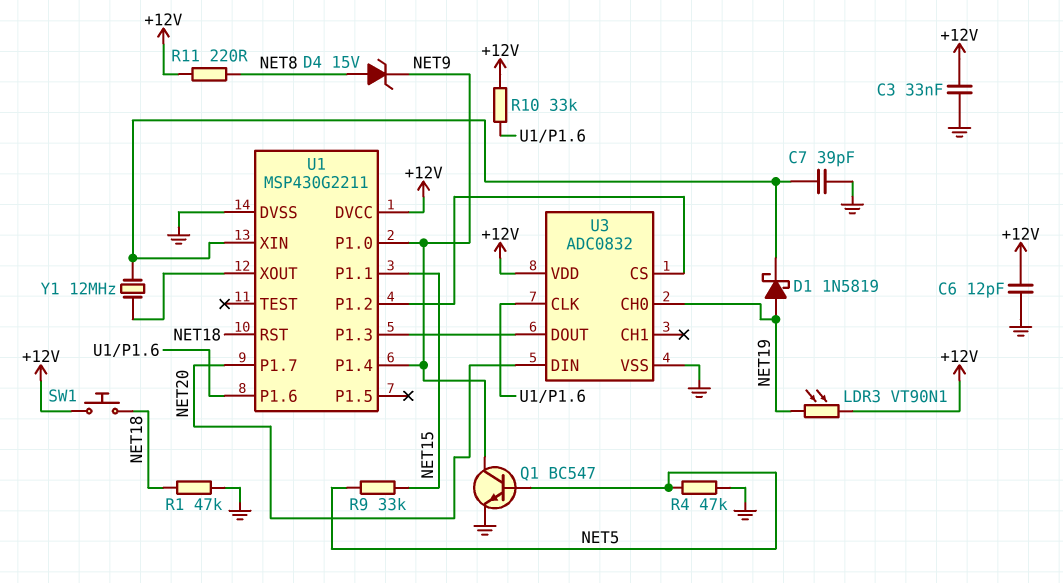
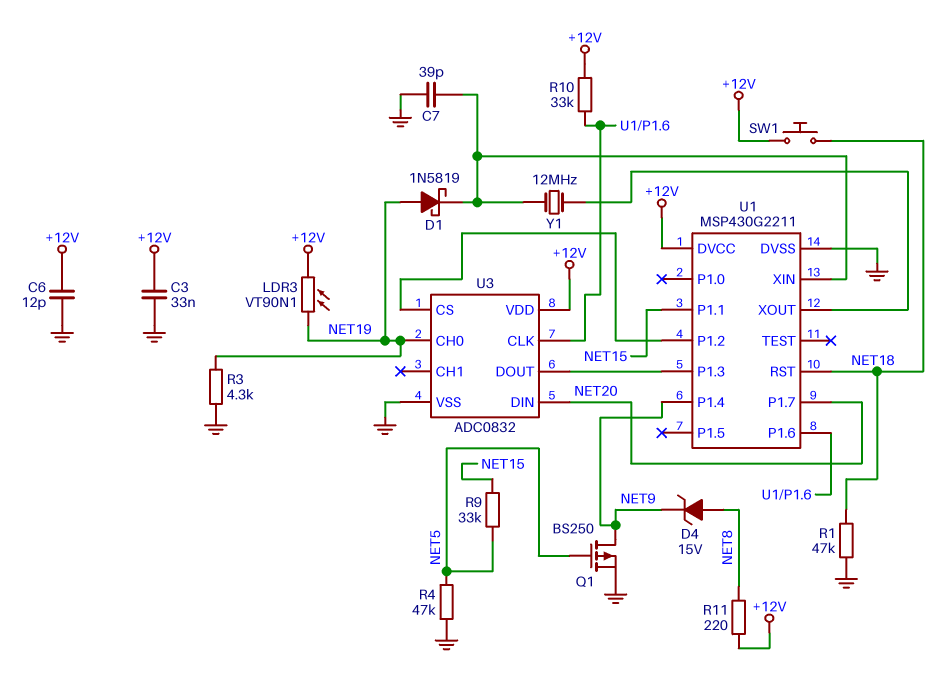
Q1: NPN BC547 (B NET5, C NET9, E GND) -> PMOS BS250 (G NET5, D NET9, S GND)
R3: none -> 4.3k (GND, NET19)
U1 pin P1.0: NET9 -> none

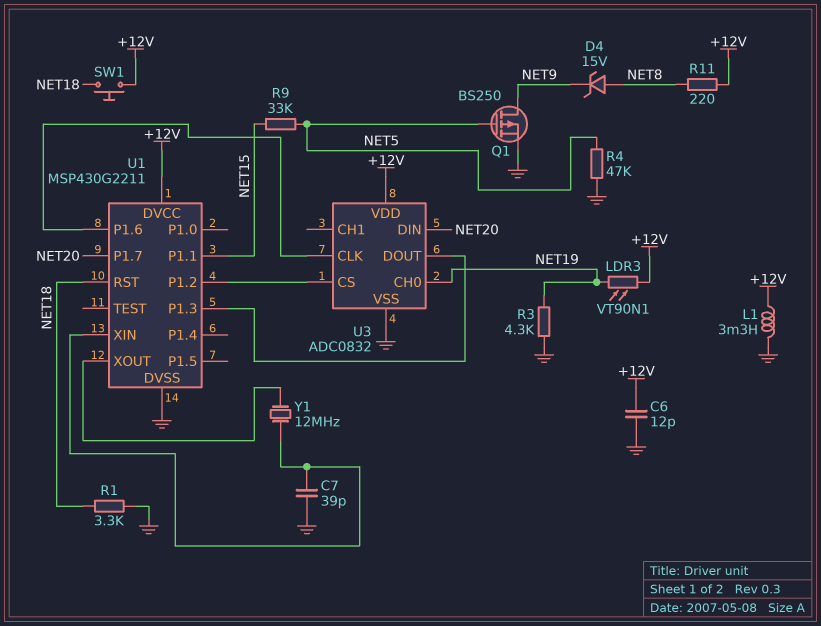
C3: 33nF (+12V, GND) -> none
D1: schottky 1N5819 (A NET19, K U1/XIN) -> none
L1: none -> 3.3mH (+12V, GND)
R1: 47k (GND, NET18) -> 3.3k (GND, NET18)
R10: 33k (+12V, U1/P1.6) -> none
U1 pin P1.4: NET9 -> none

